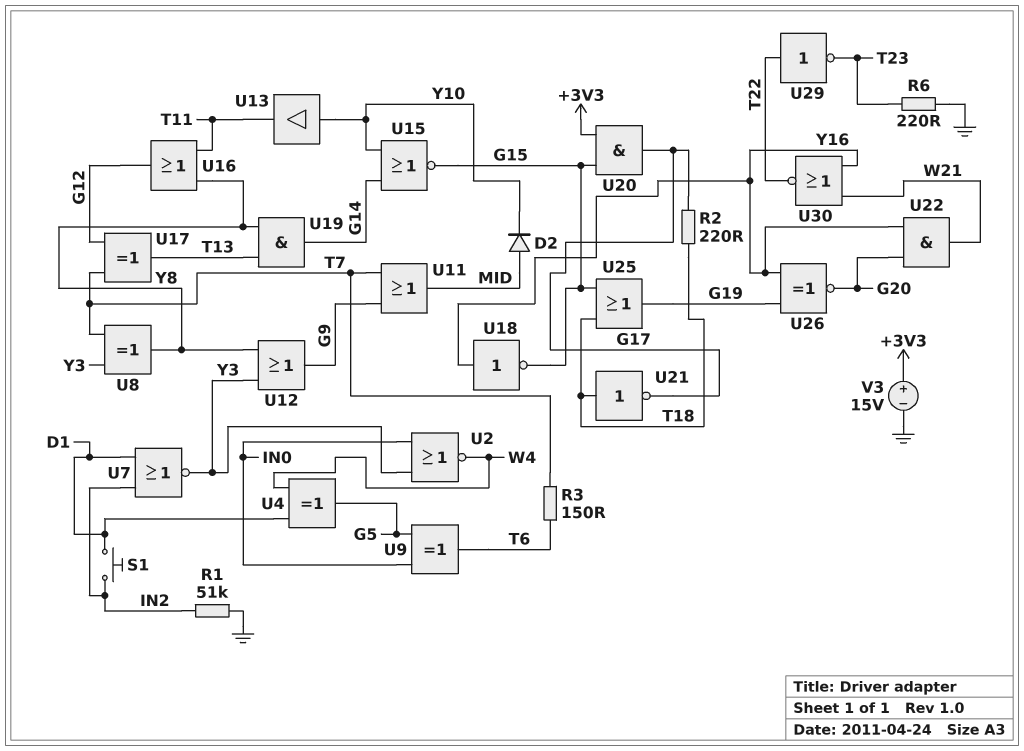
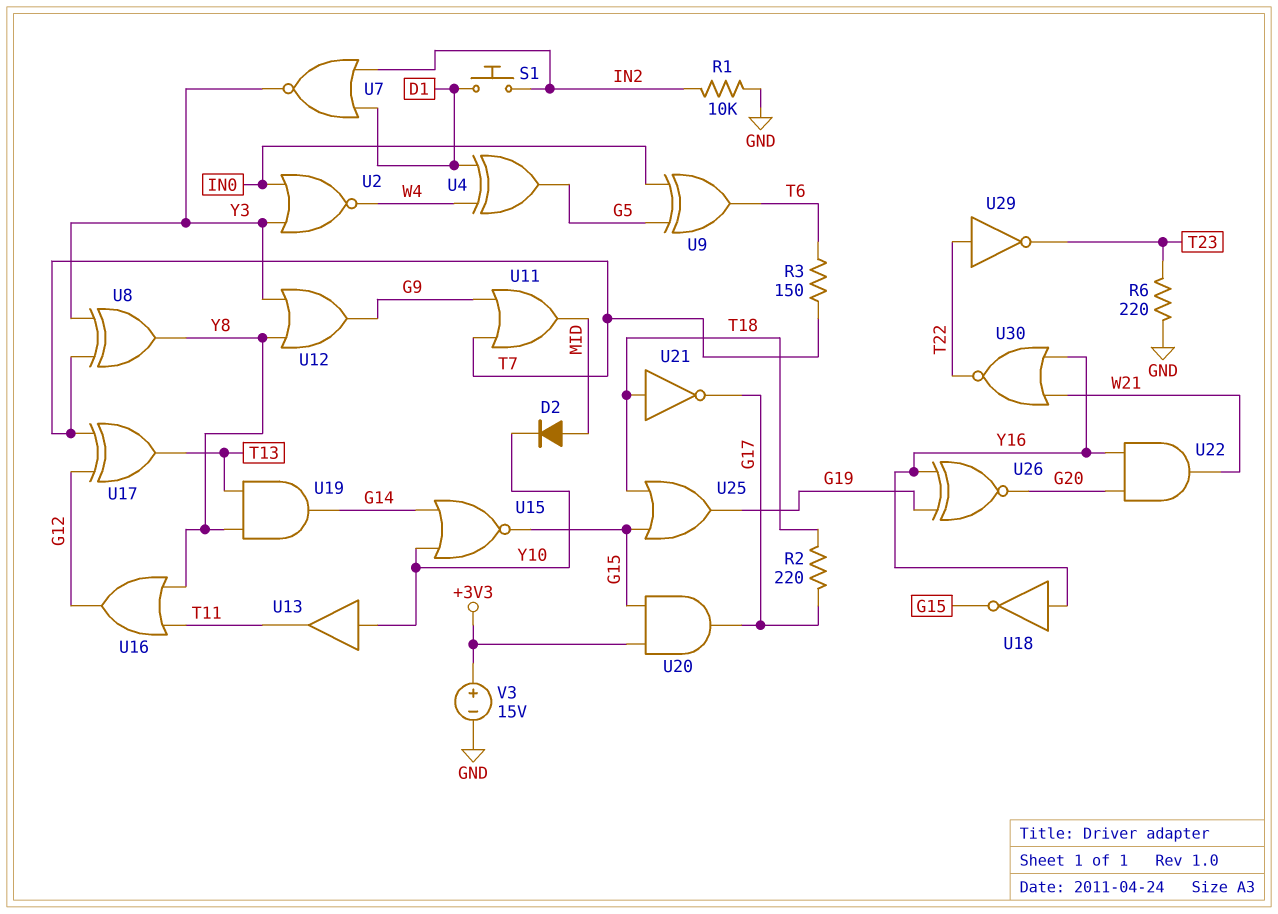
R1: 51k (GND, IN2) -> 10k (GND, IN2)

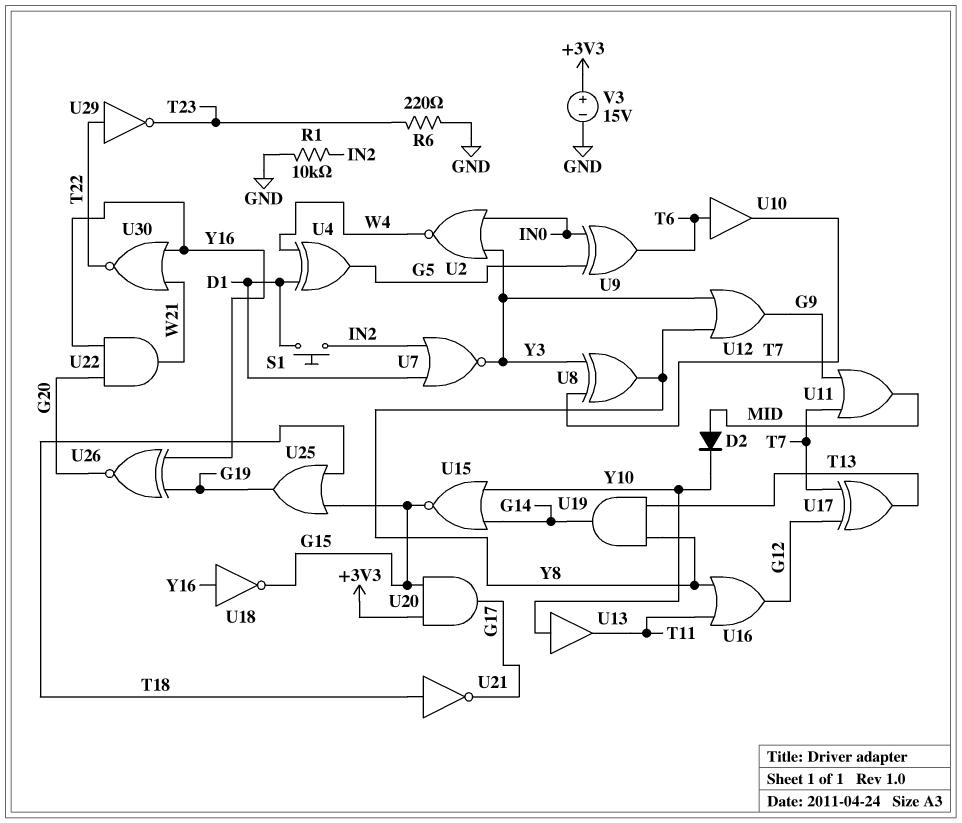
R2: 220 (G17, T18) -> none
R3: 150 (T6, T7) -> none
U10: none -> buffer (in T6, out T7)

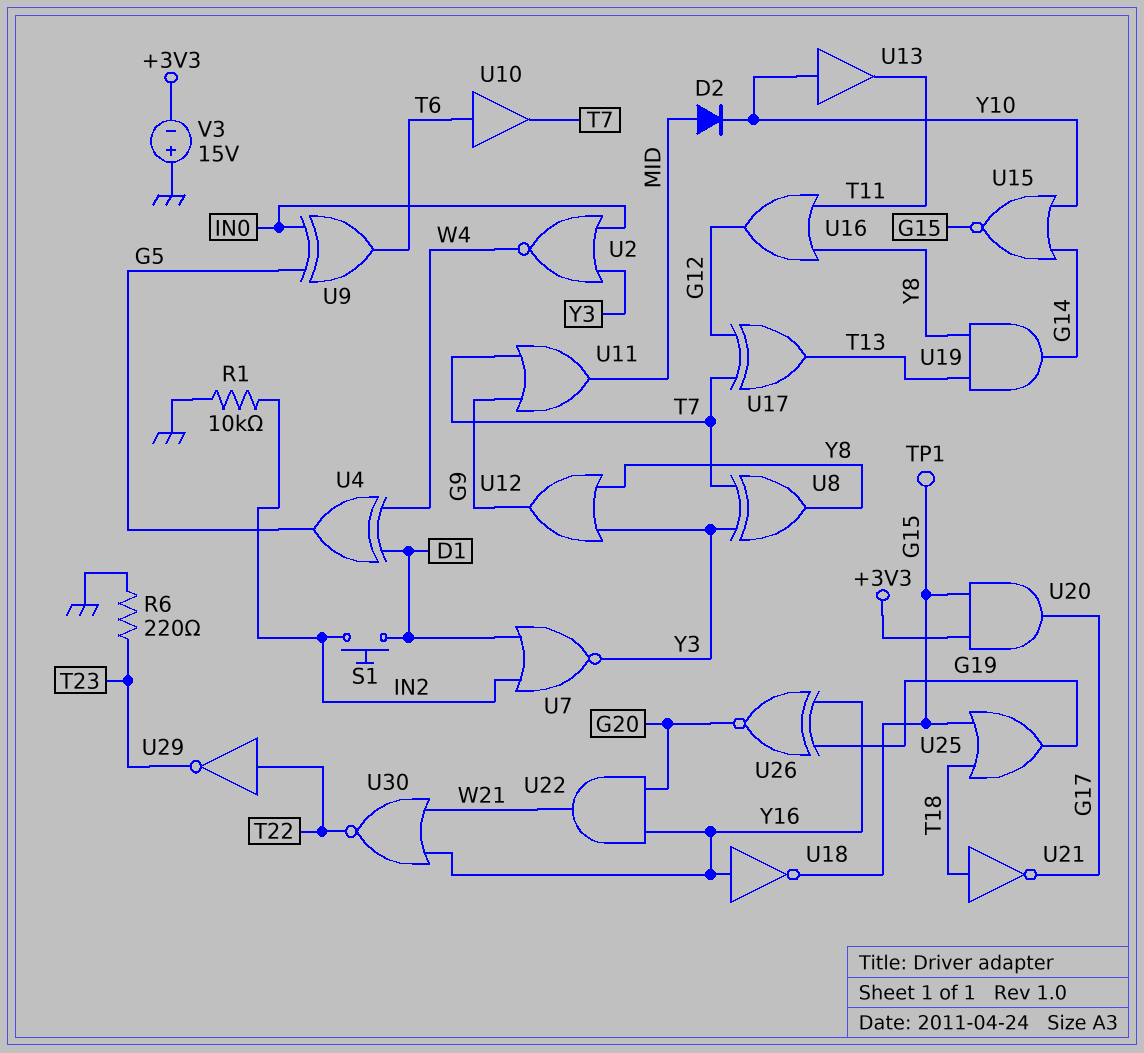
TP1: none -> test point (G15)
V3: 15V (plus +3V3, minus GND) -> 15V (plus GND, minus +3V3)

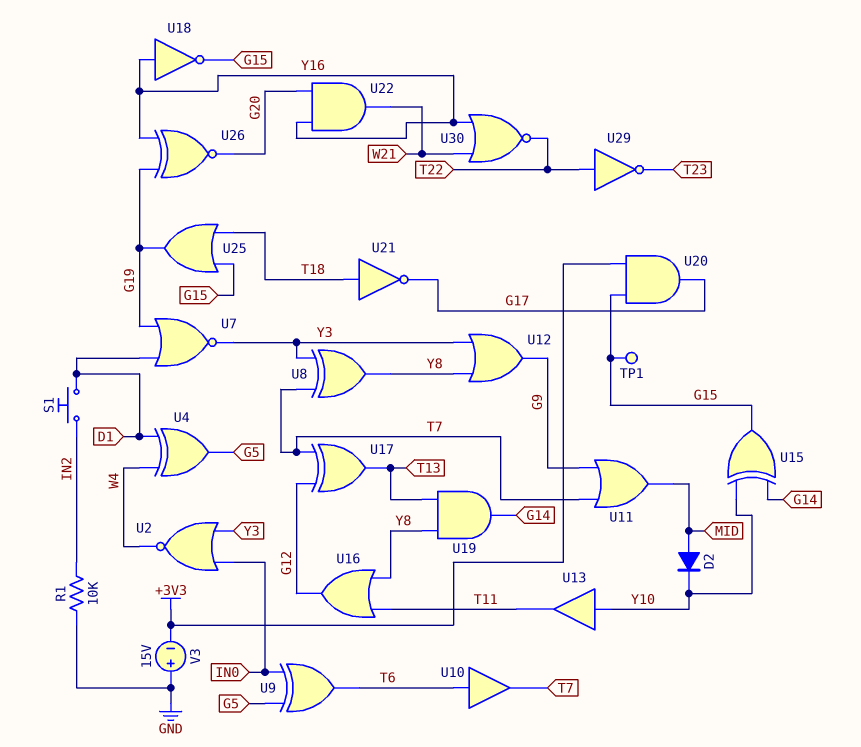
R6: 220 (GND, T23) -> none
U7: NOR (in D1, in IN2, out Y3) -> NOR (in D1, in G19, out Y3)
U15: NOR (in G14, in Y10, out G15) -> XOR (in G14, in Y10, out G15)

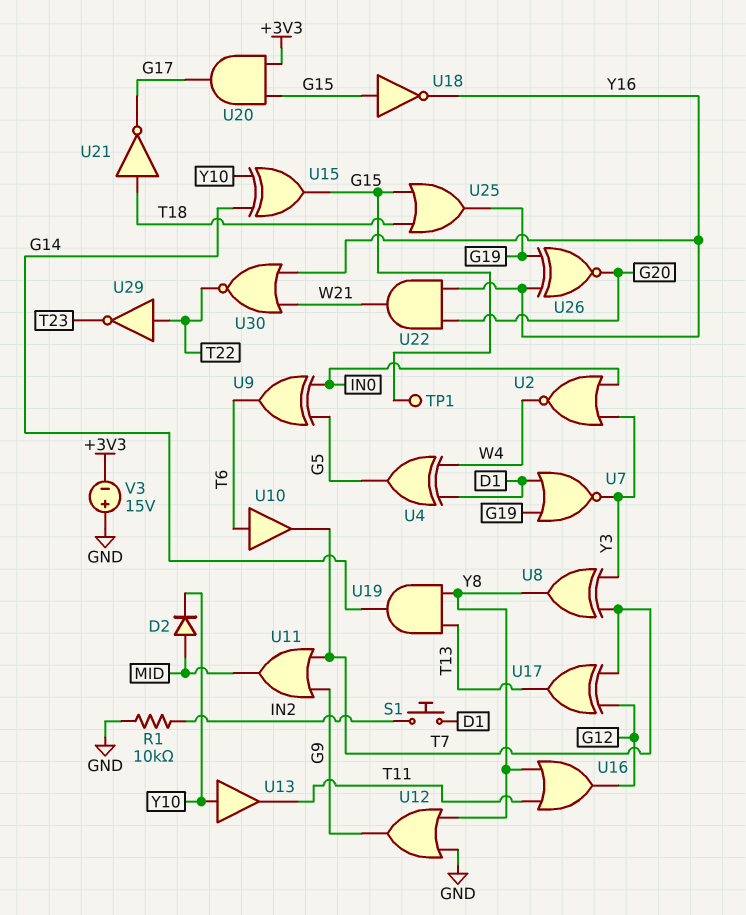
U12: OR (in Y3, in Y8, out G9) -> OR (in GND, in Y8, out G9)
U18: NOT (in Y16, out G15) -> NOT (in G15, out Y16)

